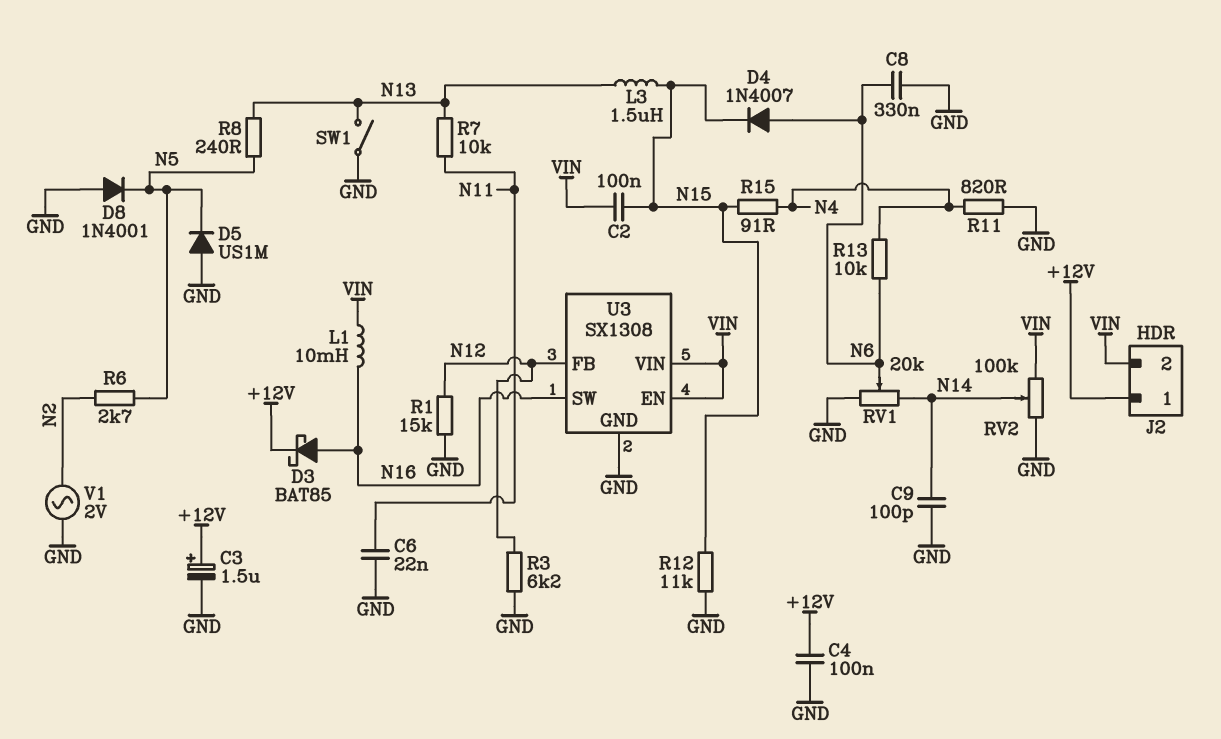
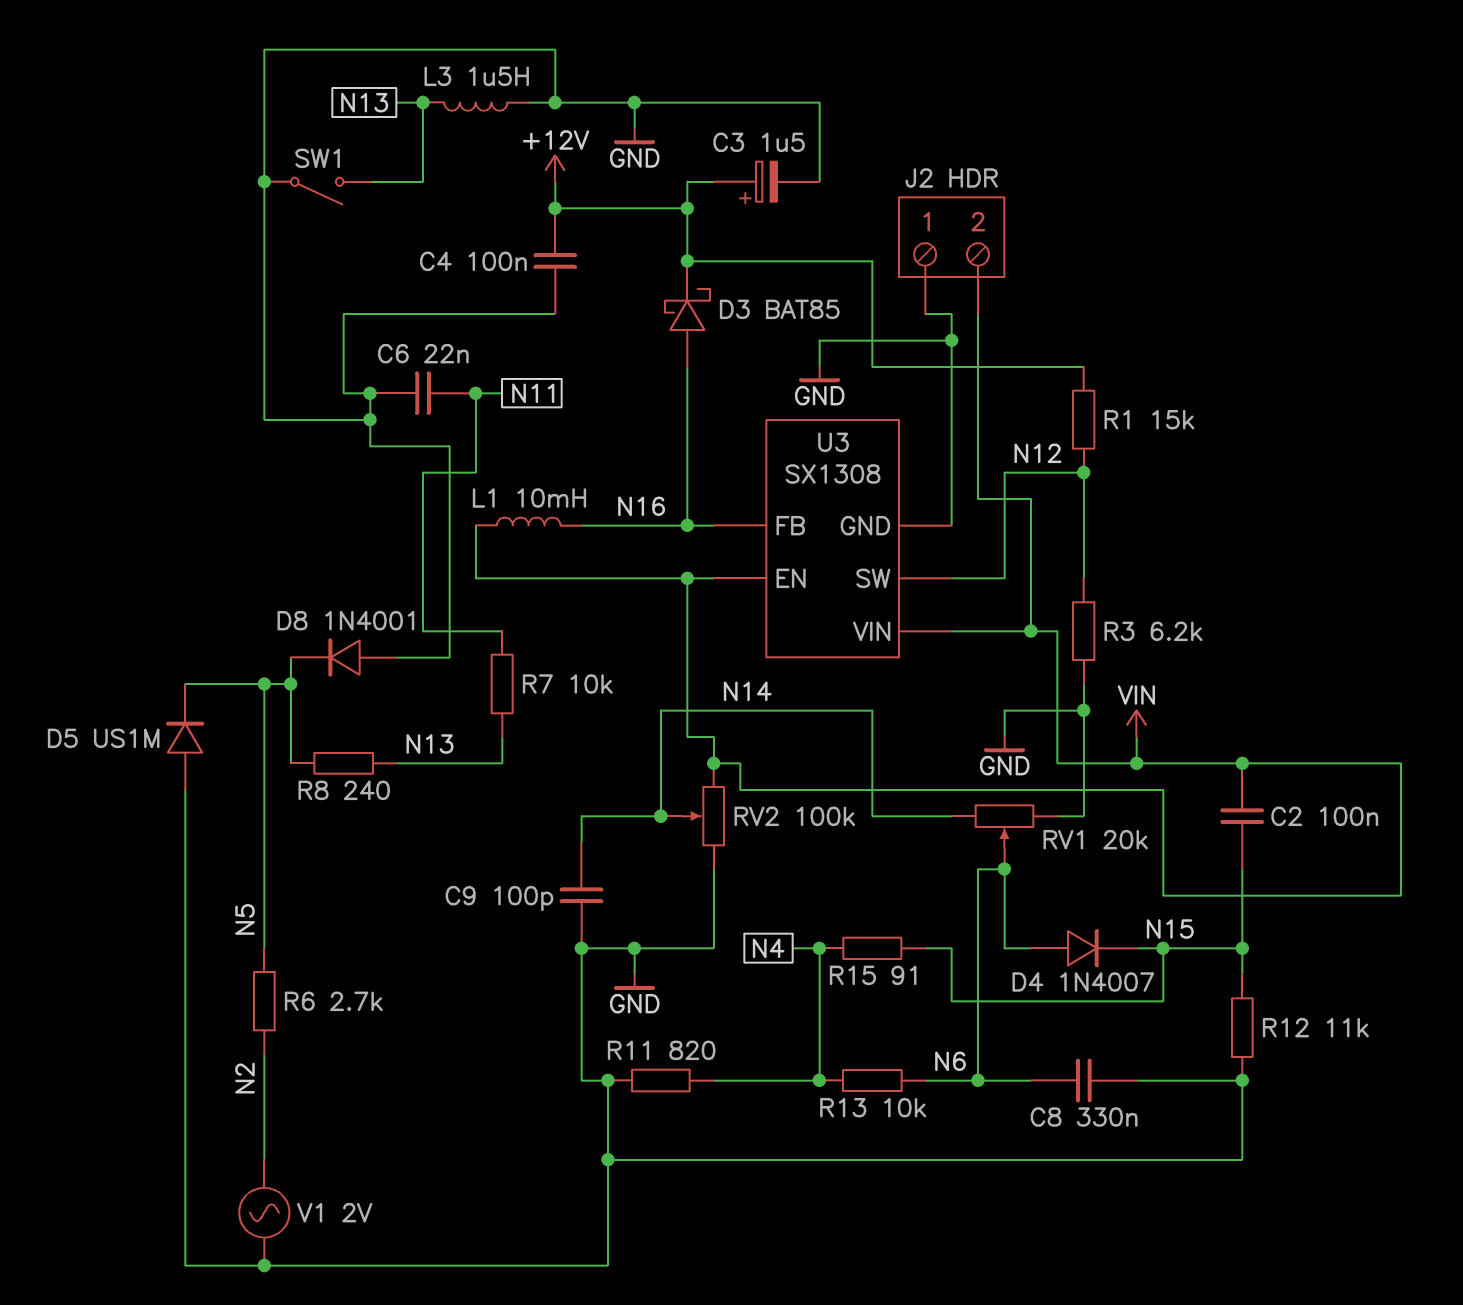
J2 pin 1: +12V -> GND
L3: 1.5uH (N13, N15) -> 1.5uH (GND, N13)
R1: 15k (GND, N12) -> 15k (+12V, N12)
U3 pin FB: N12 -> N16
U3 pin SW: N16 -> N12

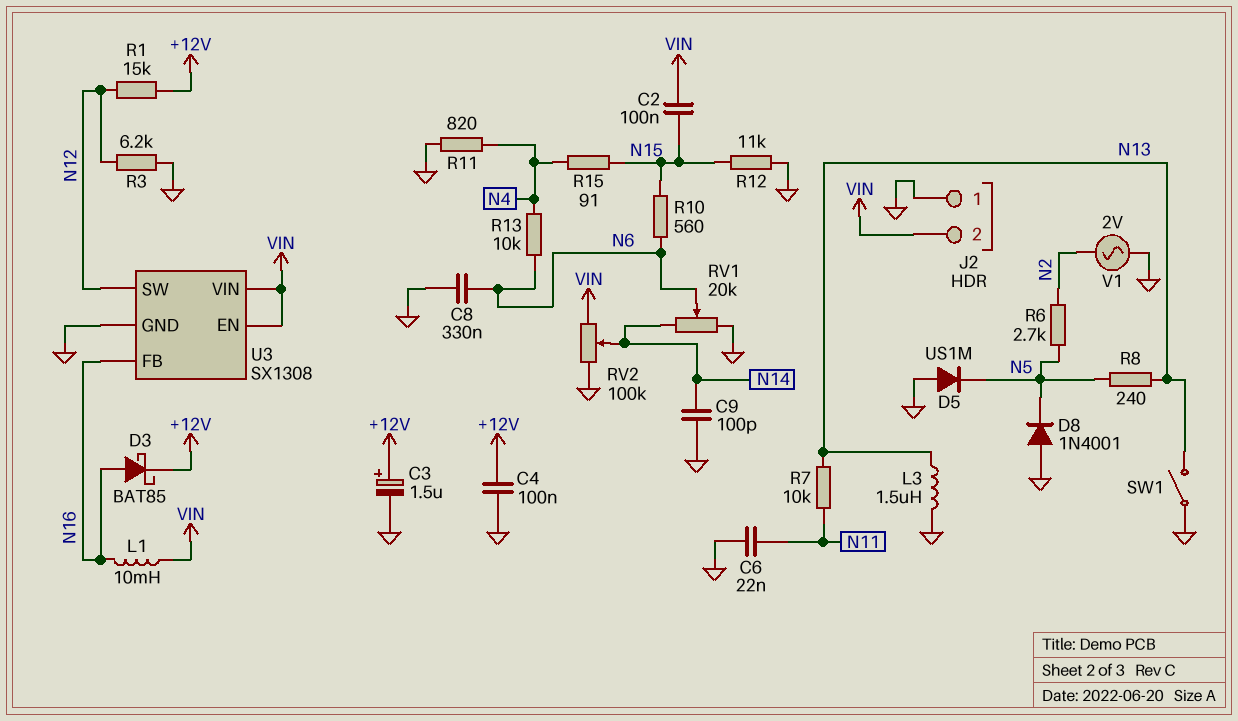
D4: diode 1N4007 (A N6, K N15) -> none
R10: none -> 560 (N6, N15)

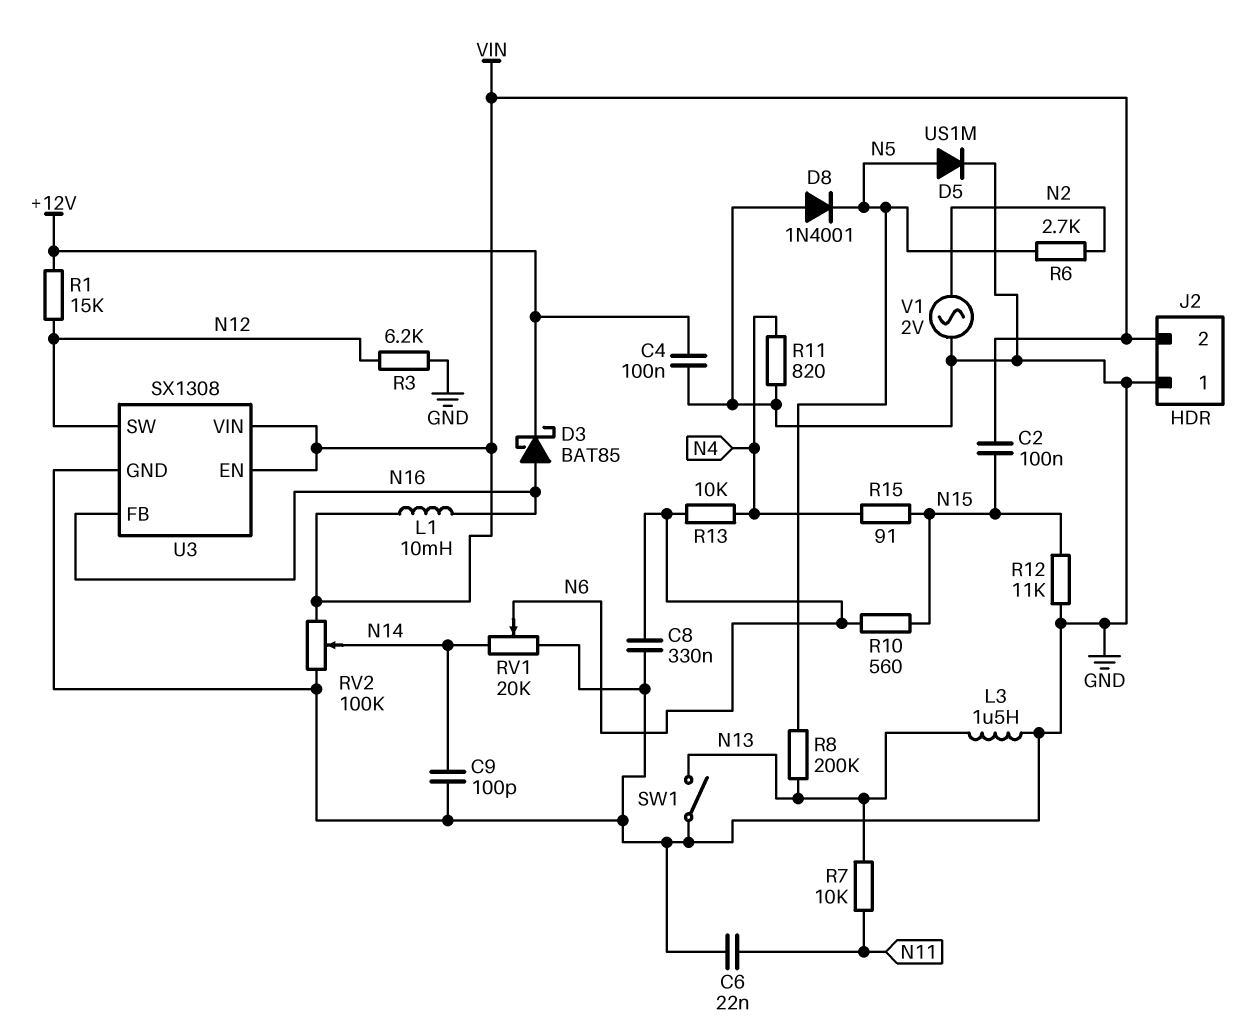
C3: 1.5uF (plus +12V, minus GND) -> none
D5: diode US1M (A GND, K N5) -> diode US1M (A N5, K GND)
R8: 240 (N5, N13) -> 200k (N5, N13)

